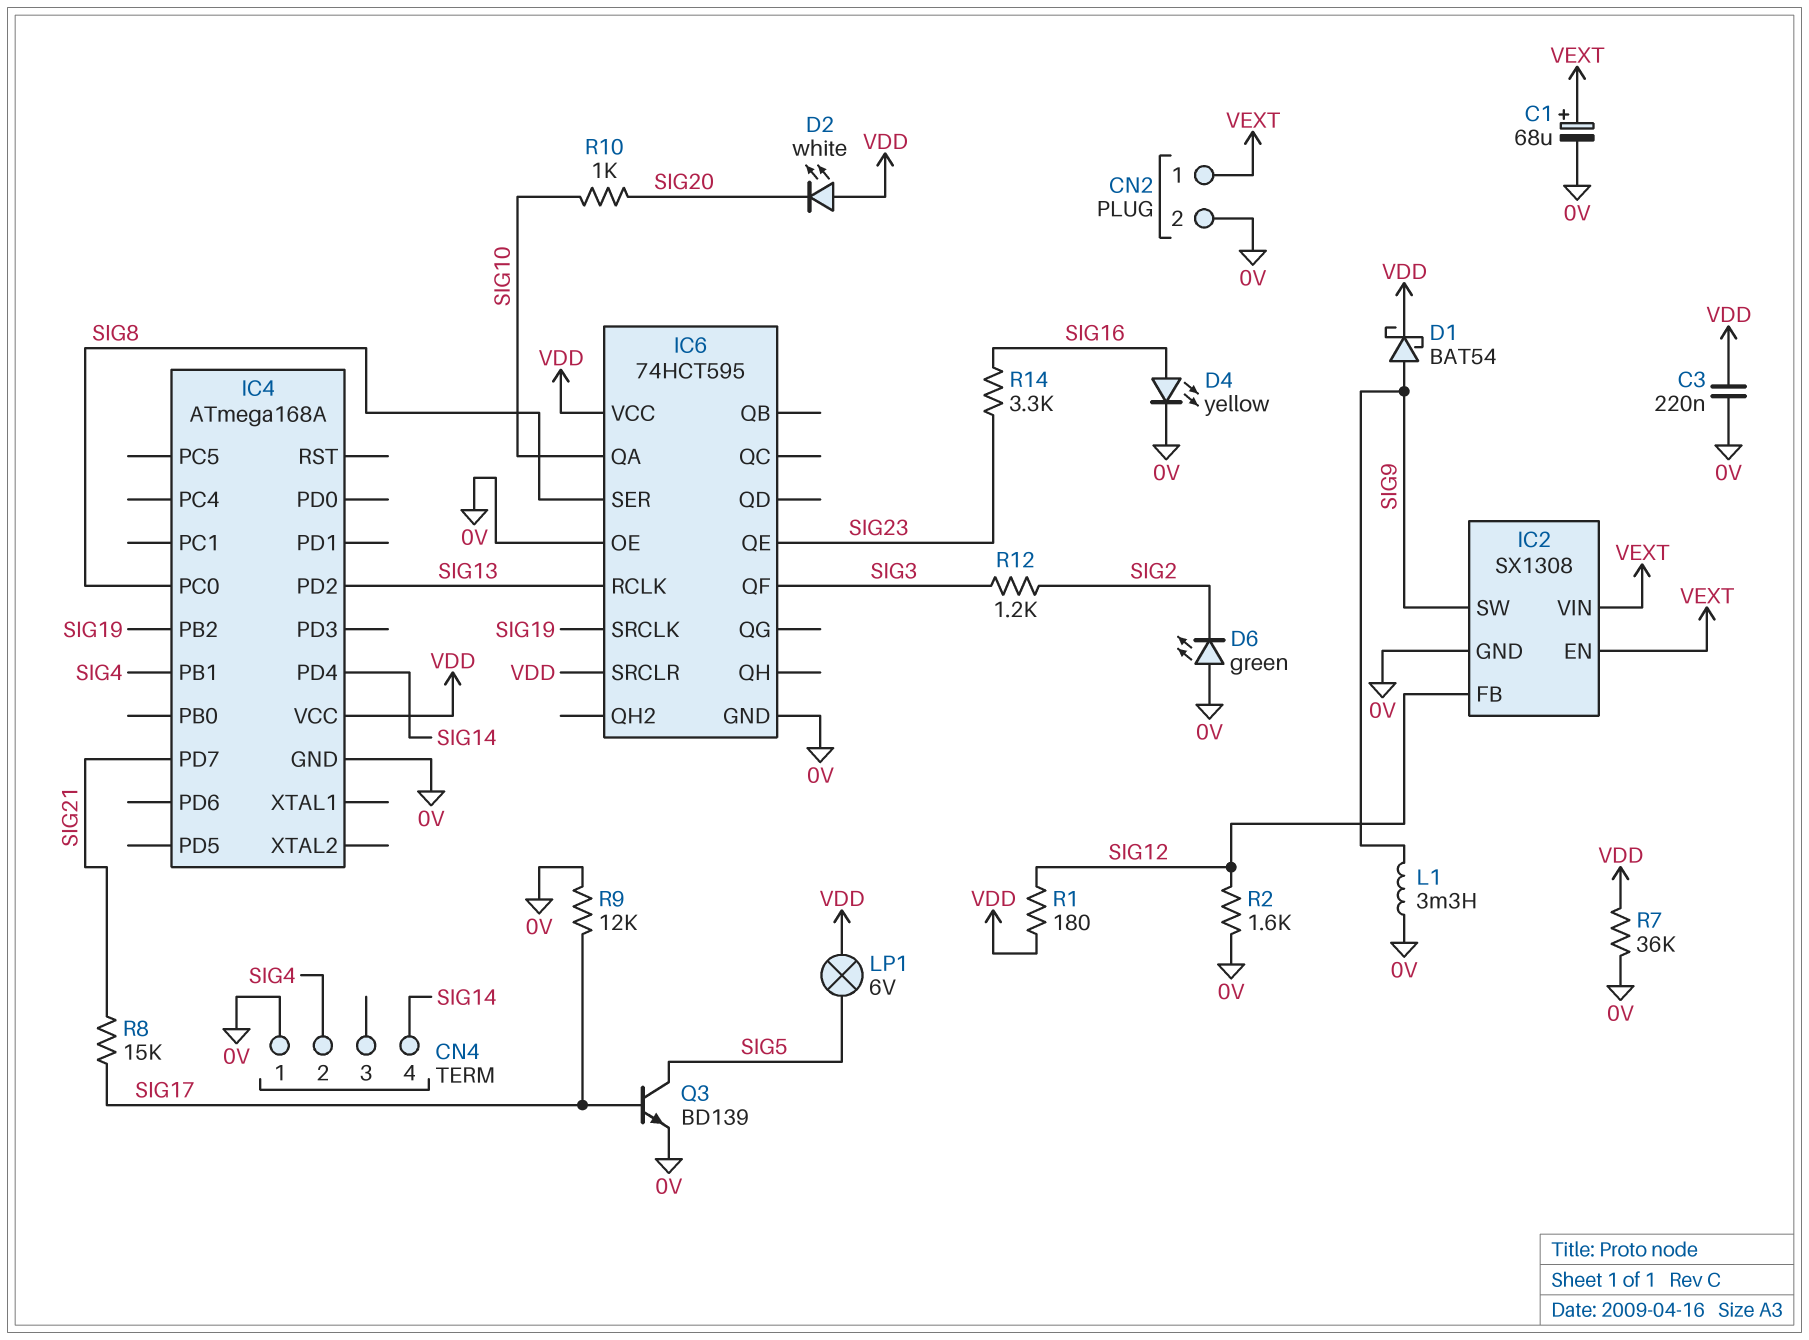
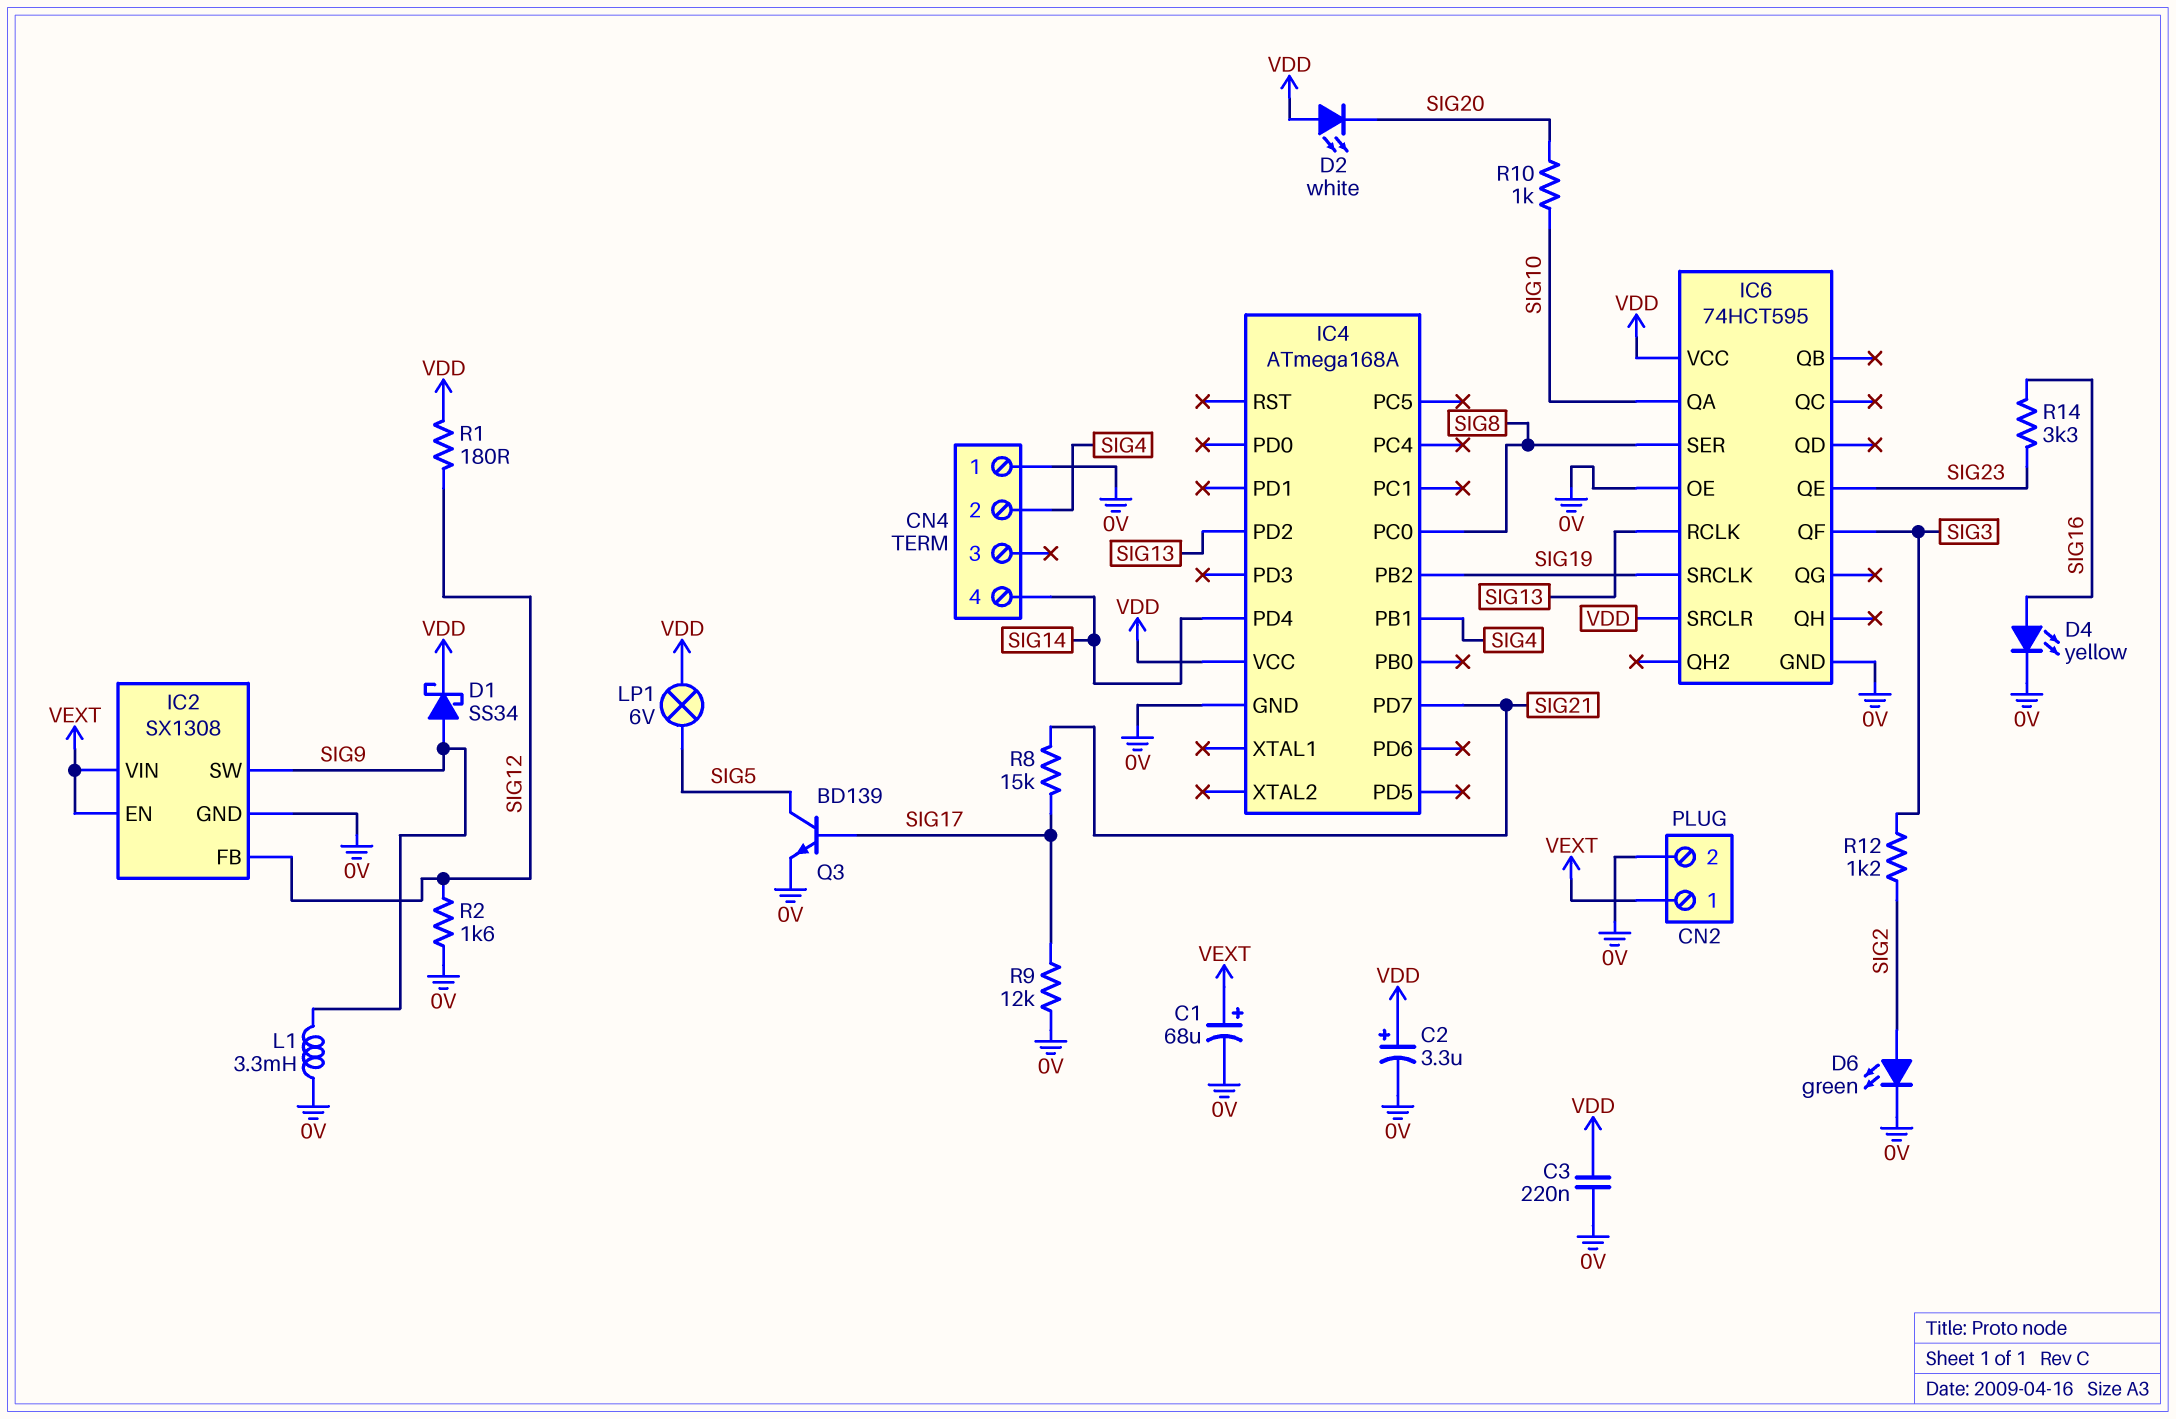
C2: none -> 3.3uF (plus VDD, minus 0V)
D1: schottky BAT54 (A SIG9, K VDD) -> schottky SS34 (A SIG9, K VDD)
D6: LED green (A 0V, K SIG2) -> LED green (A SIG2, K 0V)
R7: 36k (0V, VDD) -> none

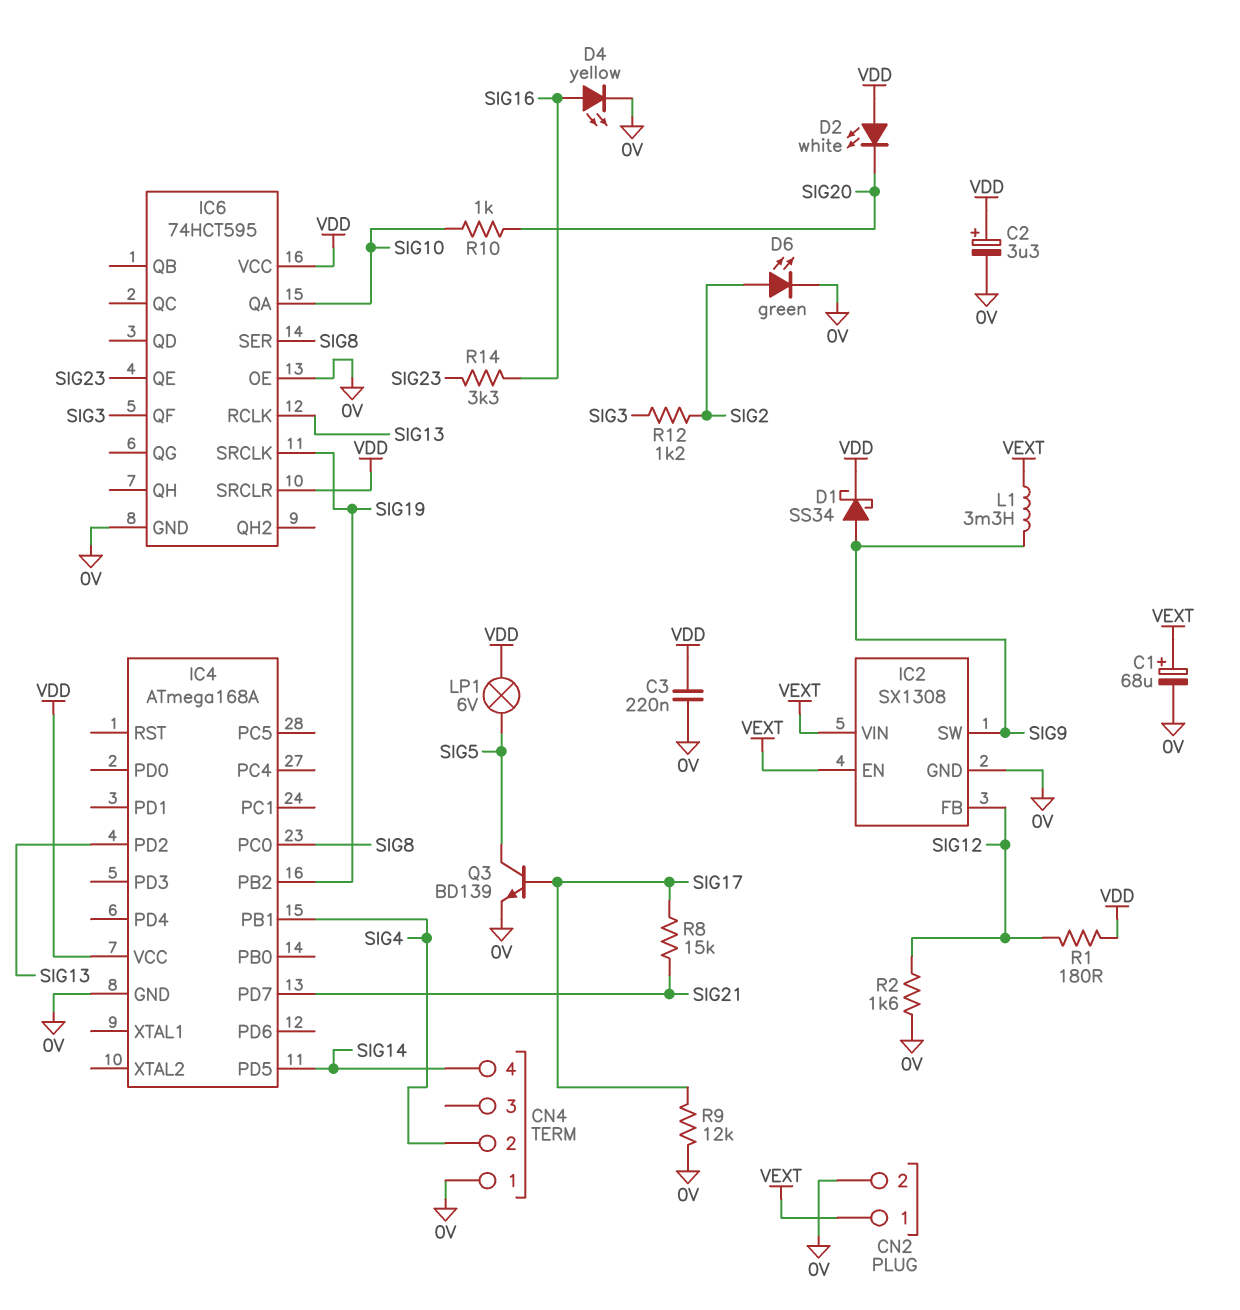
IC4 pin PD4: SIG14 -> none
IC4 pin PD5: none -> SIG14
L1: 3.3mH (0V, SIG9) -> 3.3mH (SIG9, VEXT)

